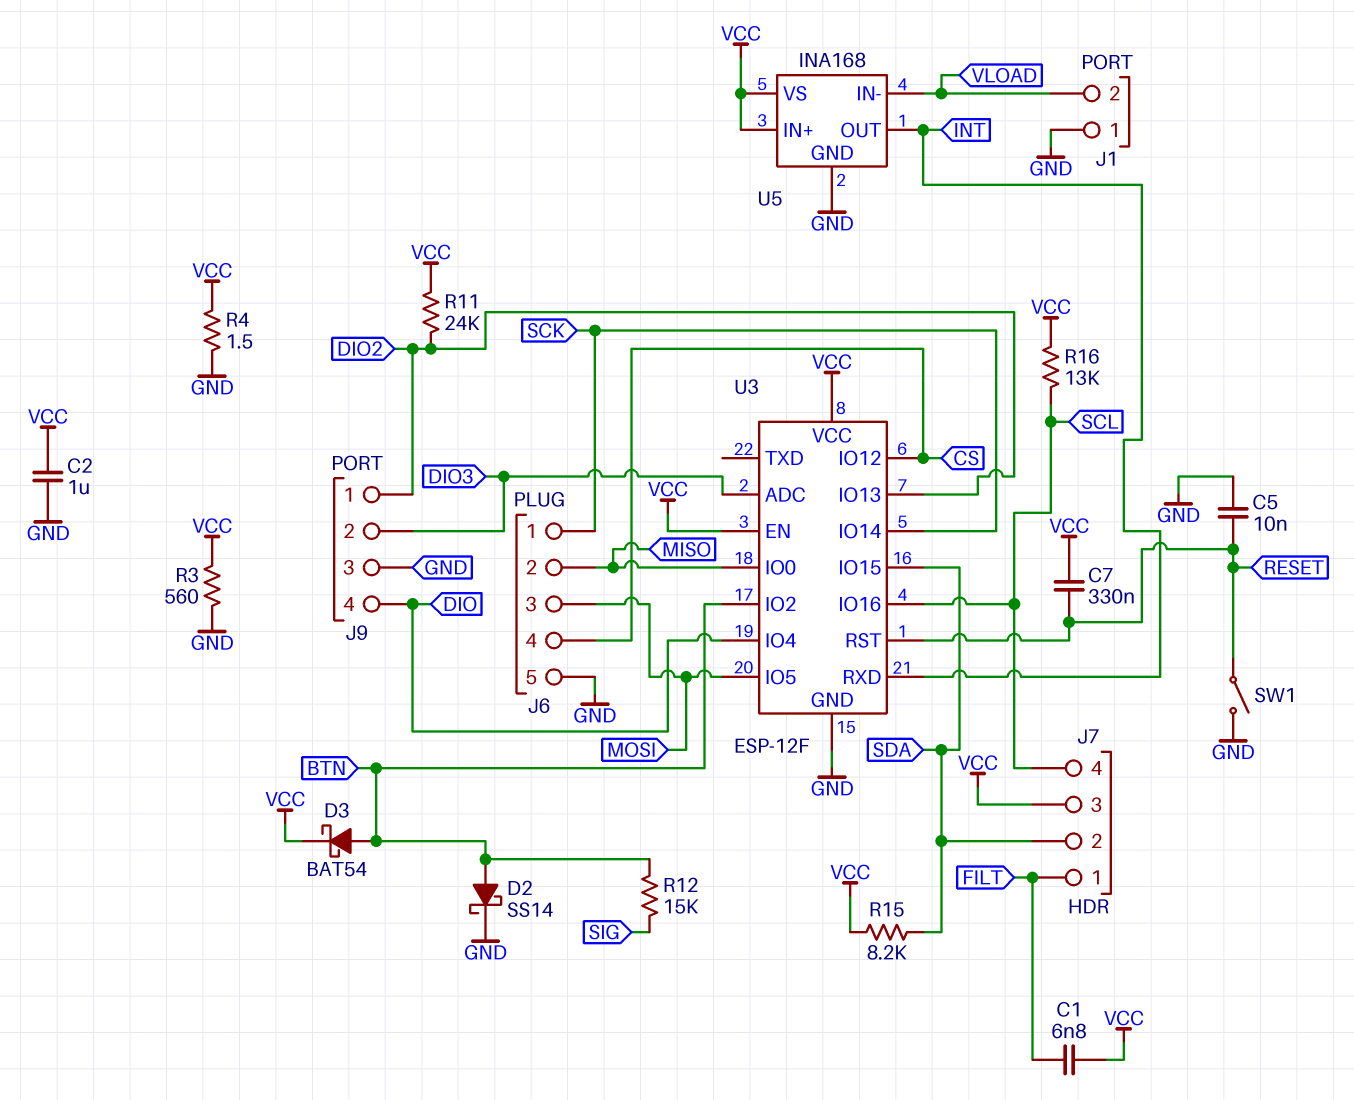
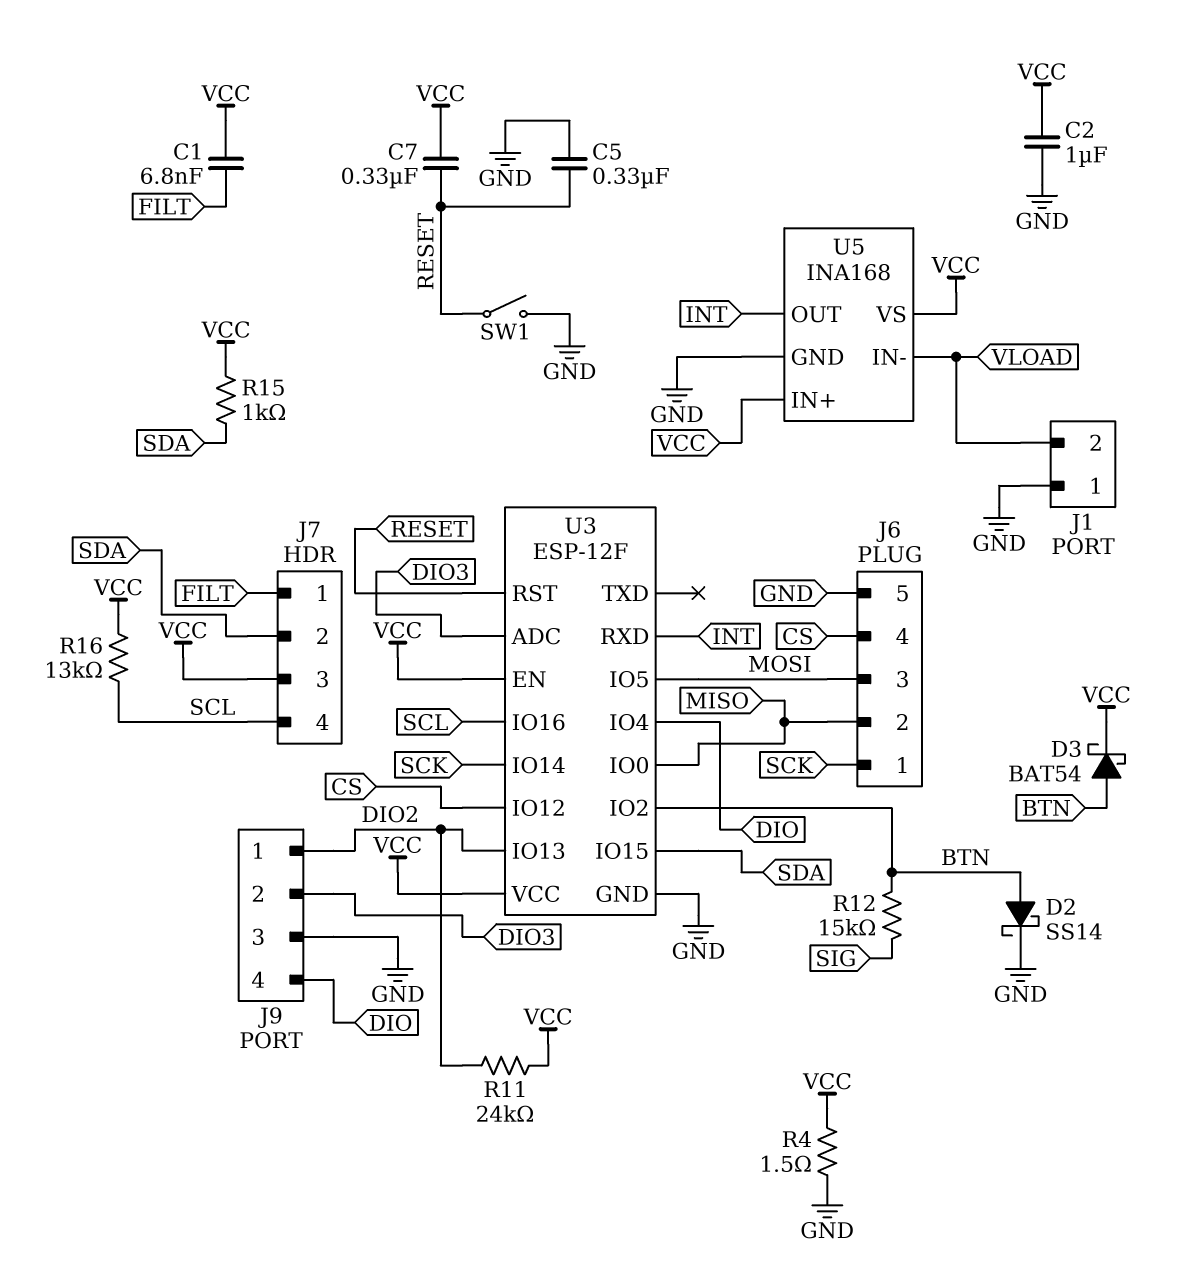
C5: 10nF (GND, RESET) -> 330nF (GND, RESET)
R3: 560 (GND, VCC) -> none
R15: 8.2k (SDA, VCC) -> 1k (SDA, VCC)

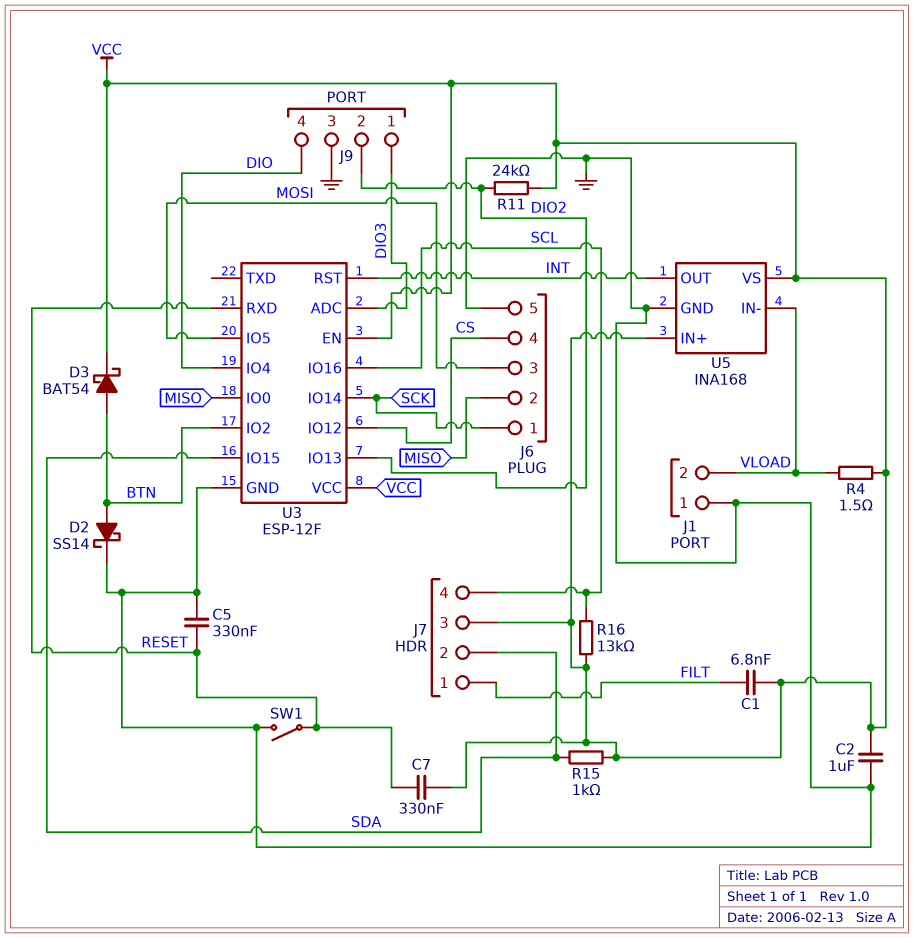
J9 pin 1: DIO2 -> DIO3
J9 pin 2: DIO3 -> DIO2
R4: 1.5 (GND, VCC) -> 1.5 (VCC, VLOAD)
R12: 15k (BTN, SIG) -> none
U3 pin RST: RESET -> INT
U3 pin RXD: INT -> RESET

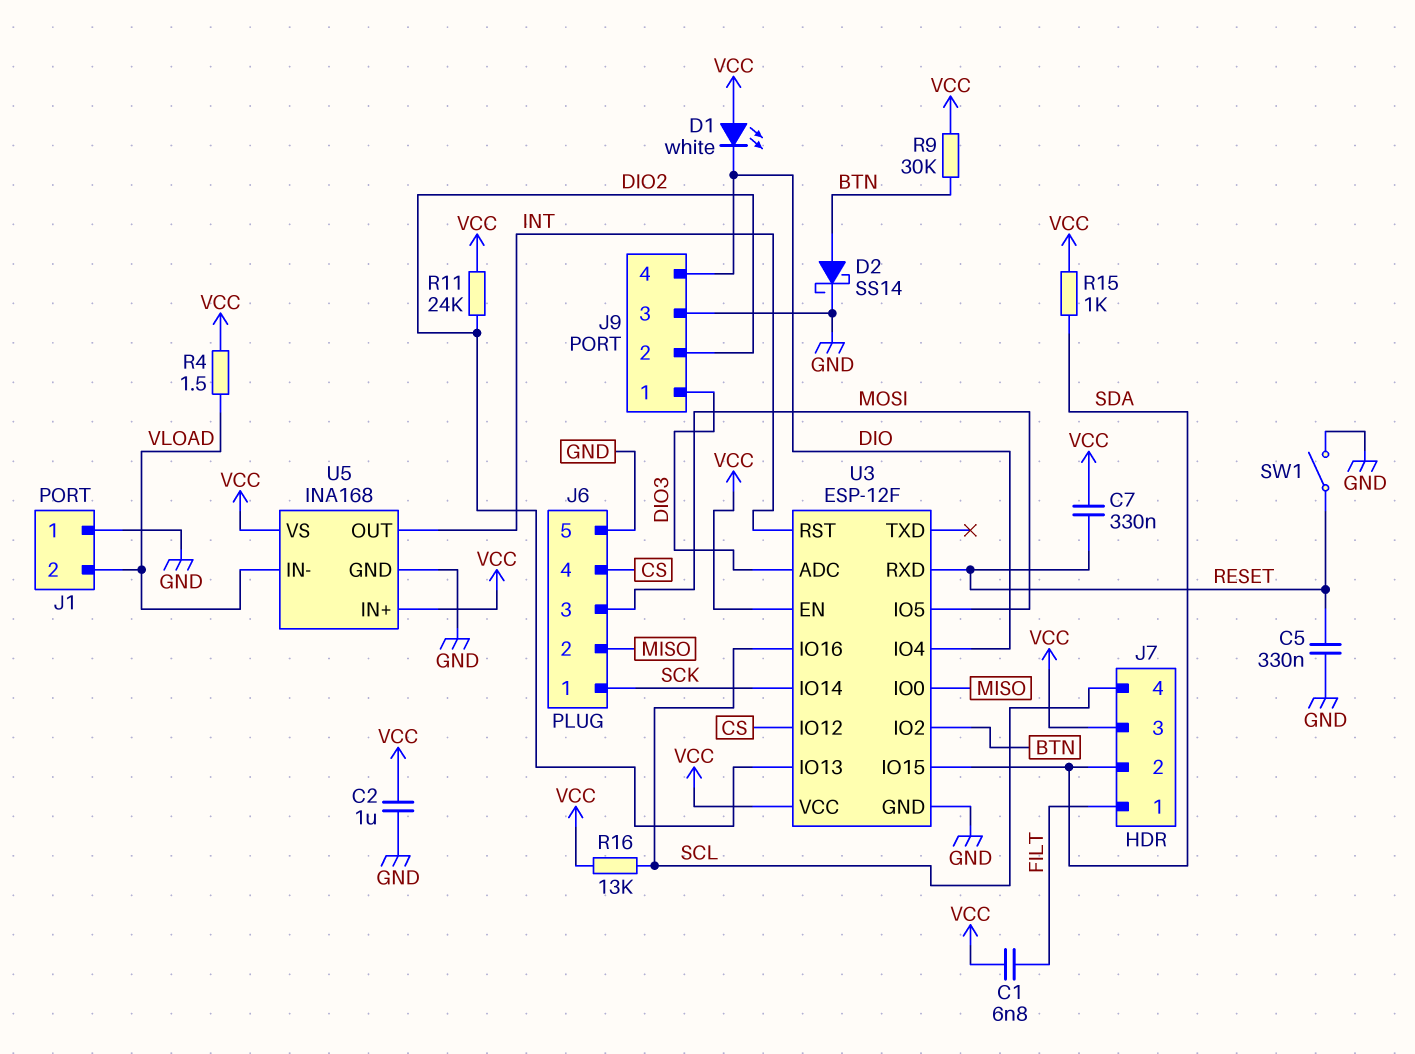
D1: none -> LED white (A VCC, K DIO)
D3: schottky BAT54 (A BTN, K VCC) -> none
R9: none -> 30k (BTN, VCC)

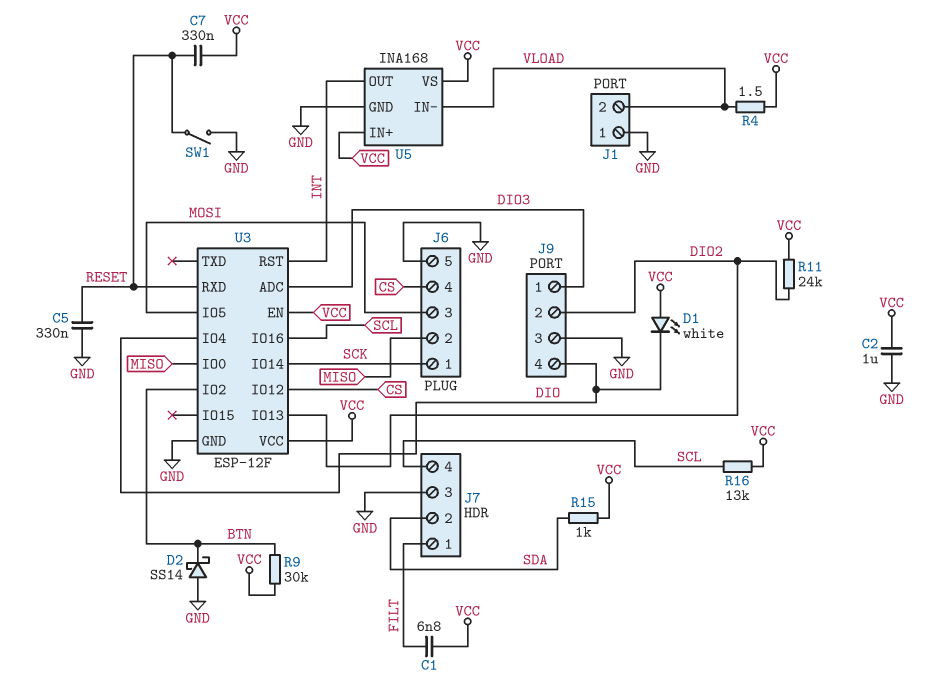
D2: schottky SS14 (A BTN, K GND) -> schottky SS14 (A GND, K BTN)
J7 pin 3: VCC -> GND
U3 pin IO15: SDA -> none

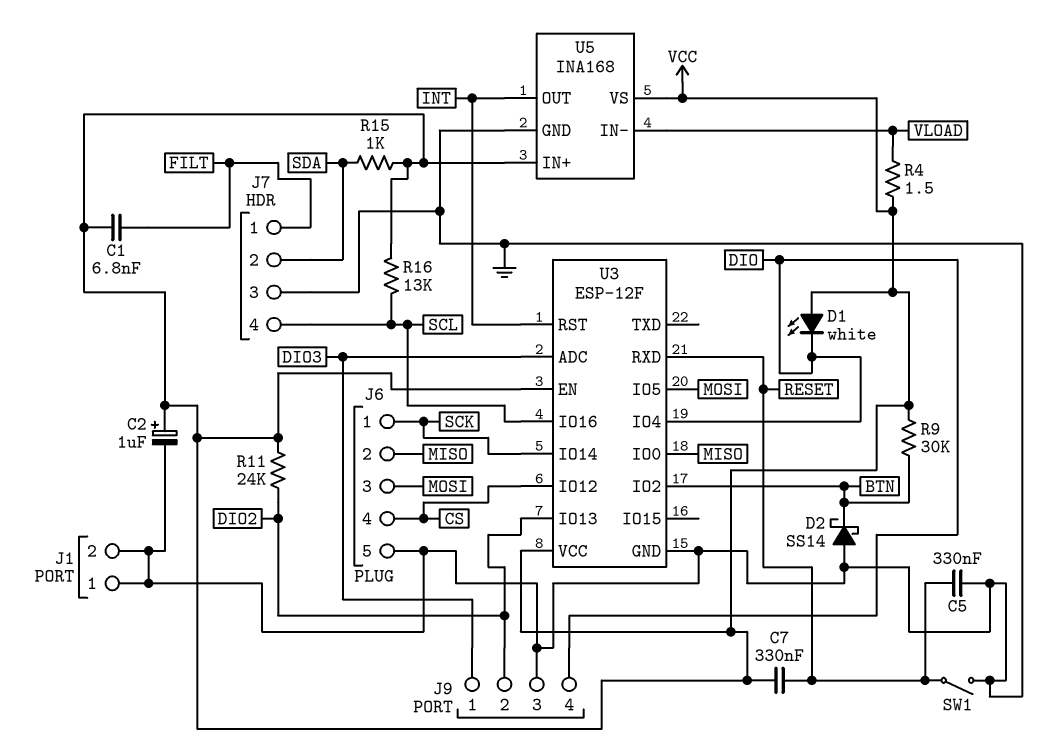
C2: 1uF (GND, VCC) -> 1uF (plus VCC, minus GND)
J1 pin 2: VLOAD -> GND

